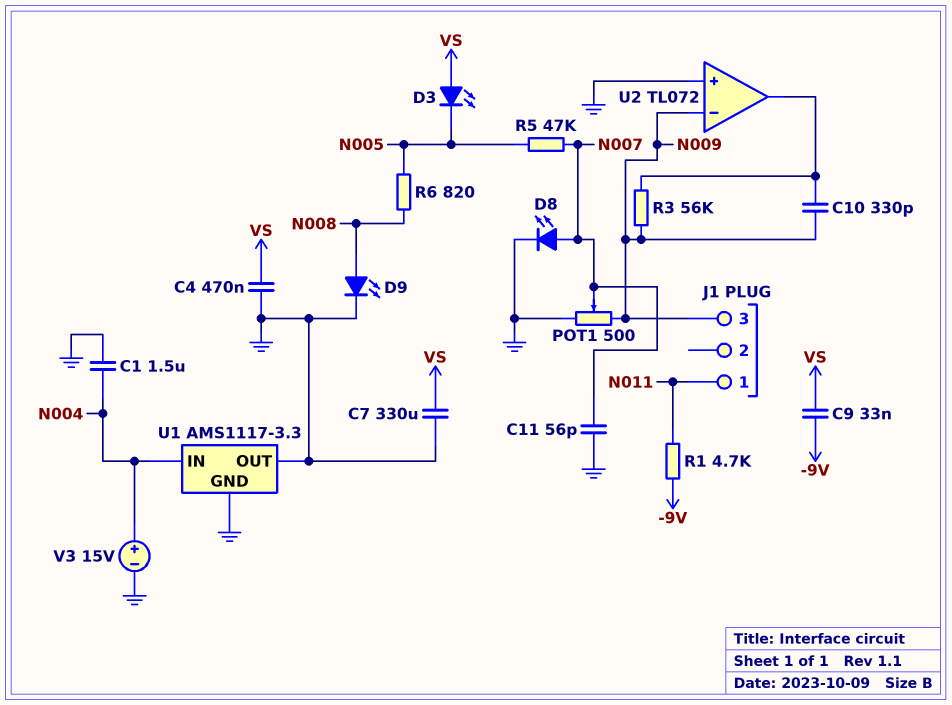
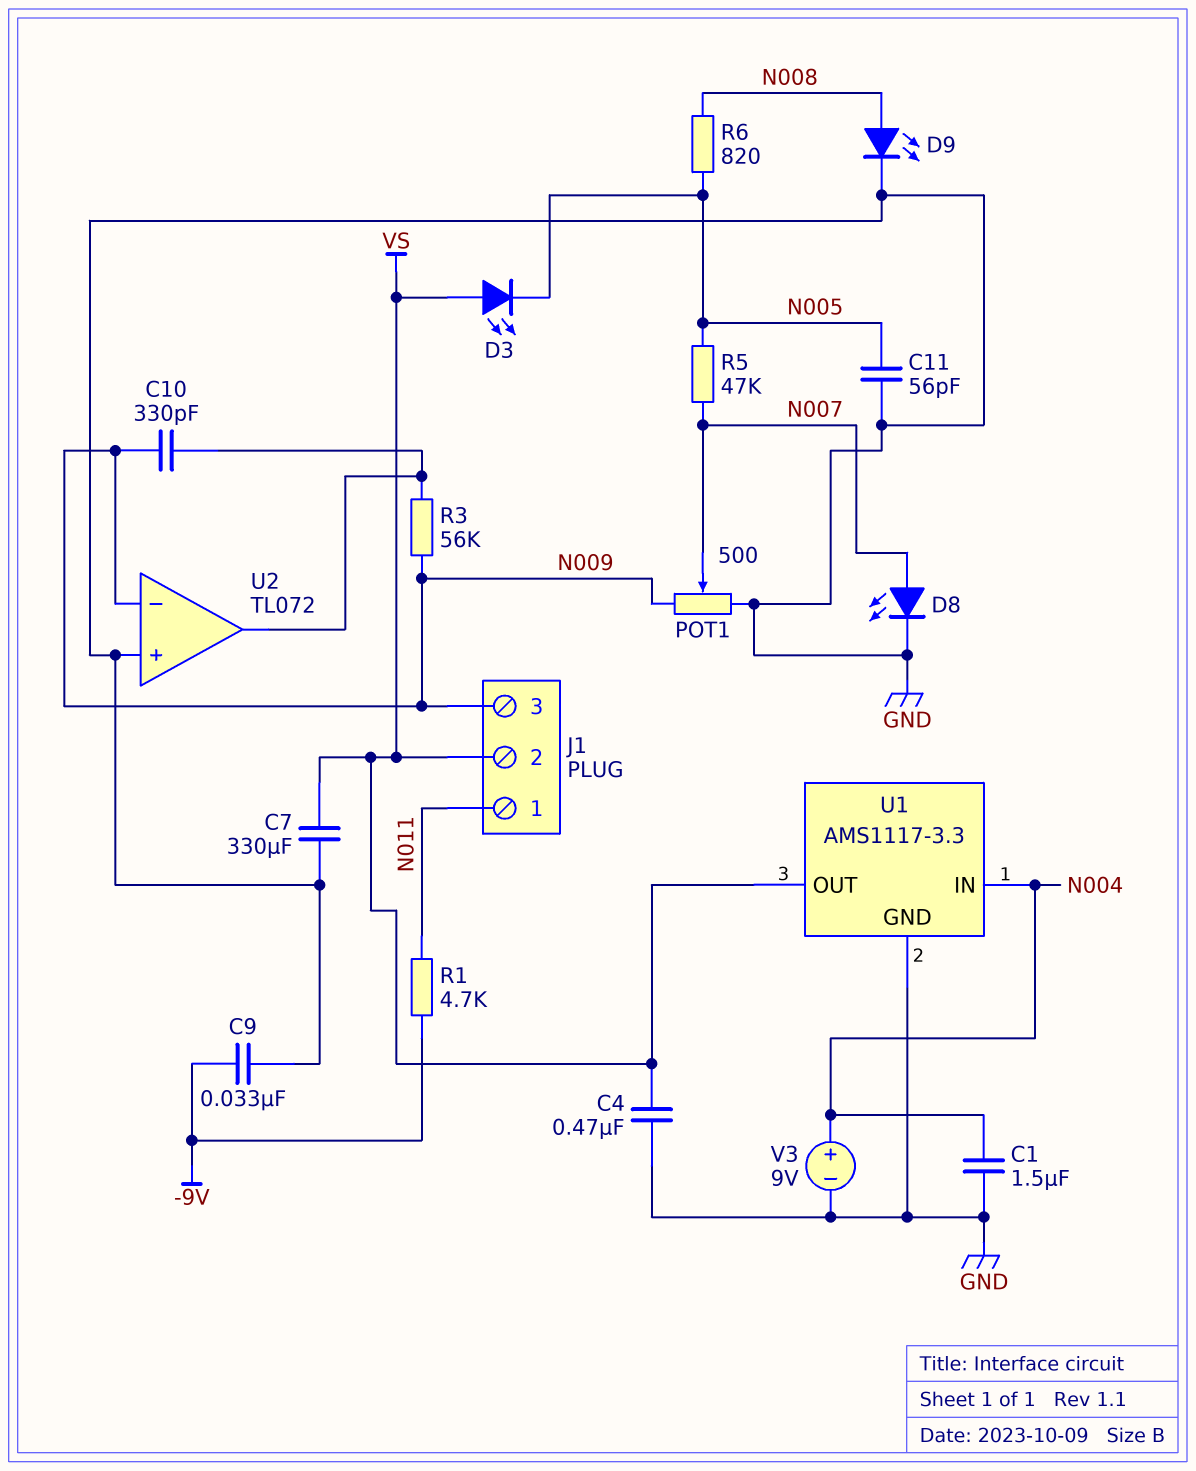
C9: 33nF (-9V, VS) -> 33nF (-9V, GND)
C11: 56pF (GND, N007) -> 56pF (GND, N005)
J1 pin 2: none -> VS
U1 pin OUT: GND -> VS
V3: 15V (plus N004, minus GND) -> 9V (plus N004, minus GND)

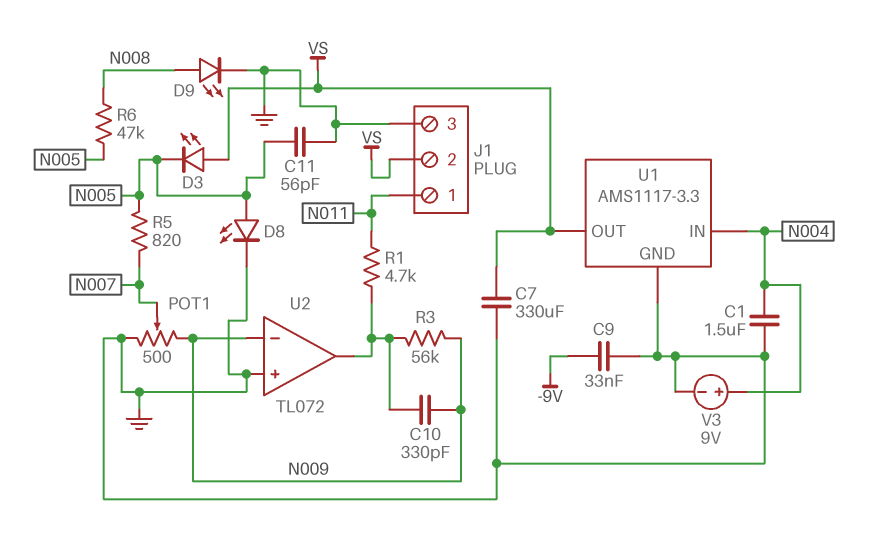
C4: 470nF (GND, VS) -> none
D8: LED (A N007, K GND) -> LED (A N005, K GND)
J1 pin 3: N009 -> GND
R1: 4.7k (-9V, N011) -> 4.7k (N011, U2/out)
R5: 47k (N005, N007) -> 820 (N005, N007)
R6: 820 (N005, N008) -> 47k (N005, N008)

